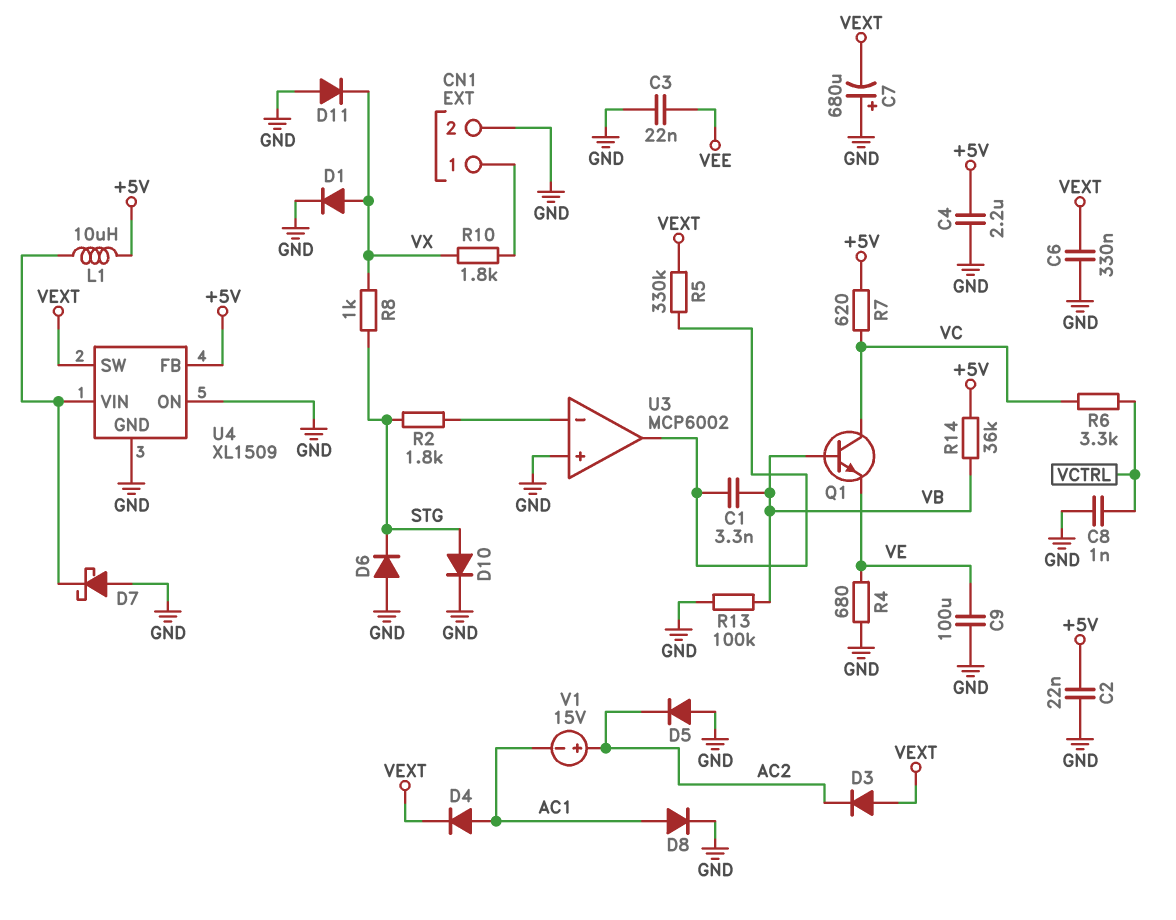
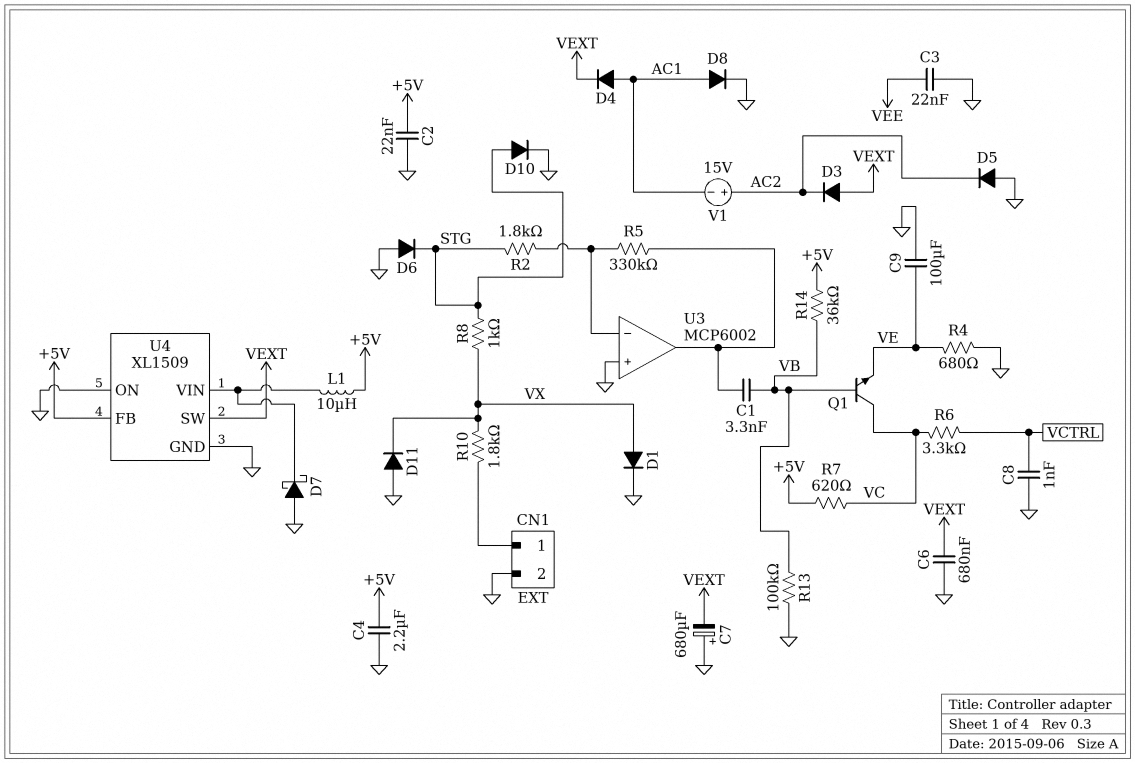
C6: 330nF (GND, VEXT) -> 680nF (GND, VEXT)
R5: 330k (U3/out, VEXT) -> 330k (U3/in-, U3/out)

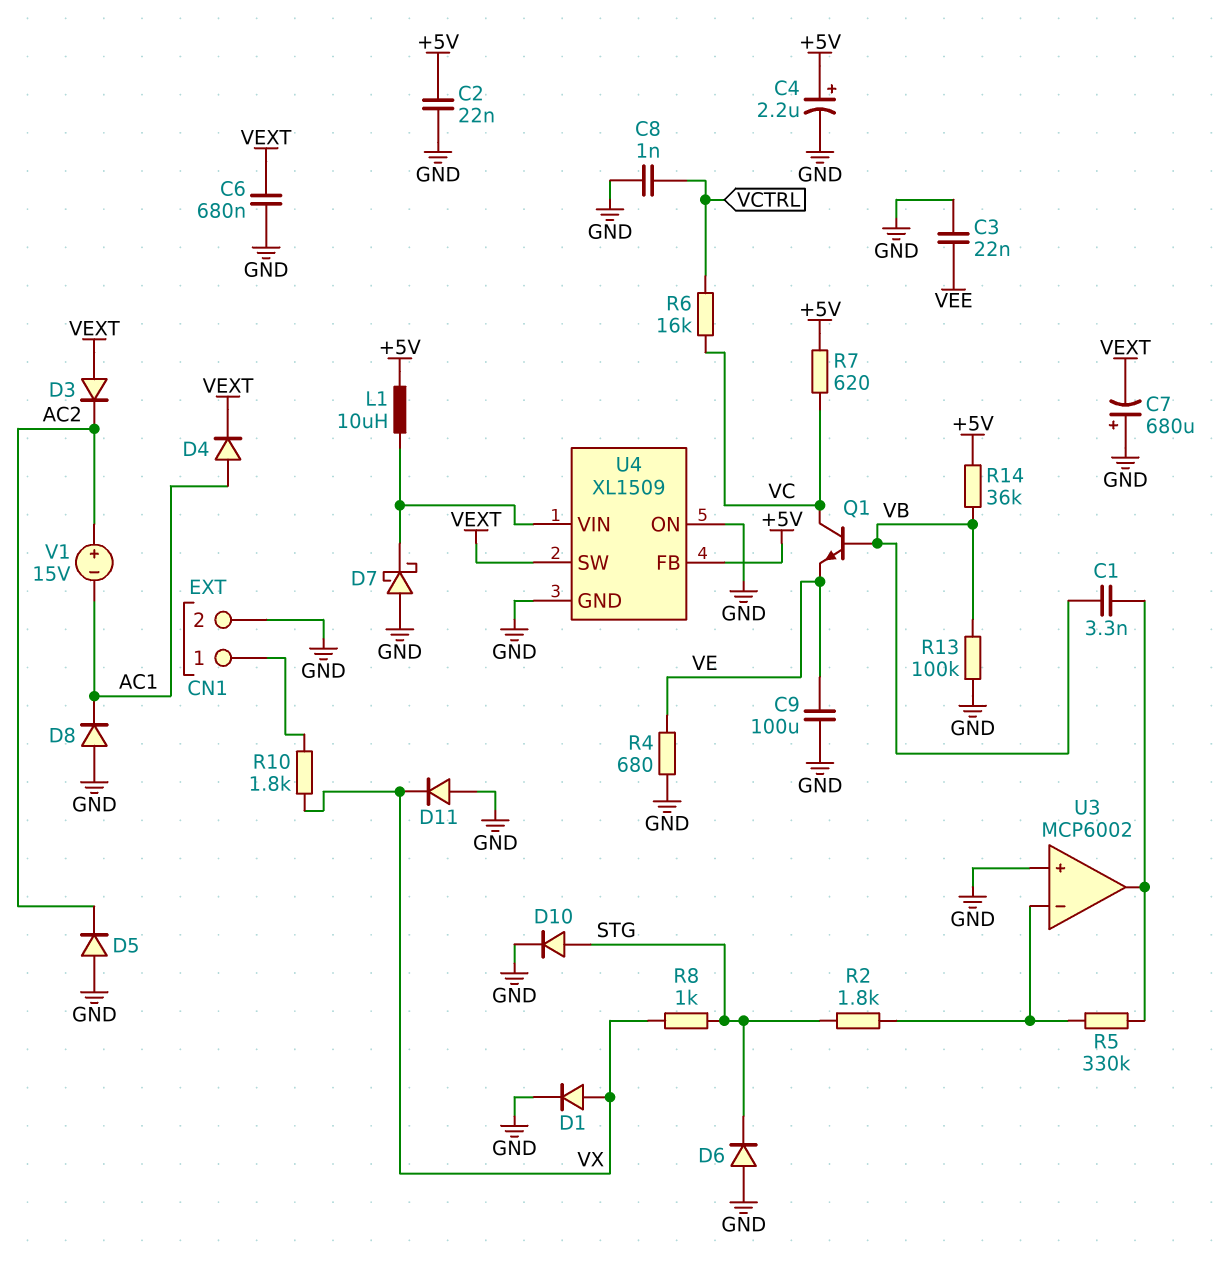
C4: 2.2uF (+5V, GND) -> 2.2uF (plus +5V, minus GND)
D8: diode (A AC1, K GND) -> diode (A GND, K AC1)
R6: 3.3k (VC, VCTRL) -> 16k (VC, VCTRL)

